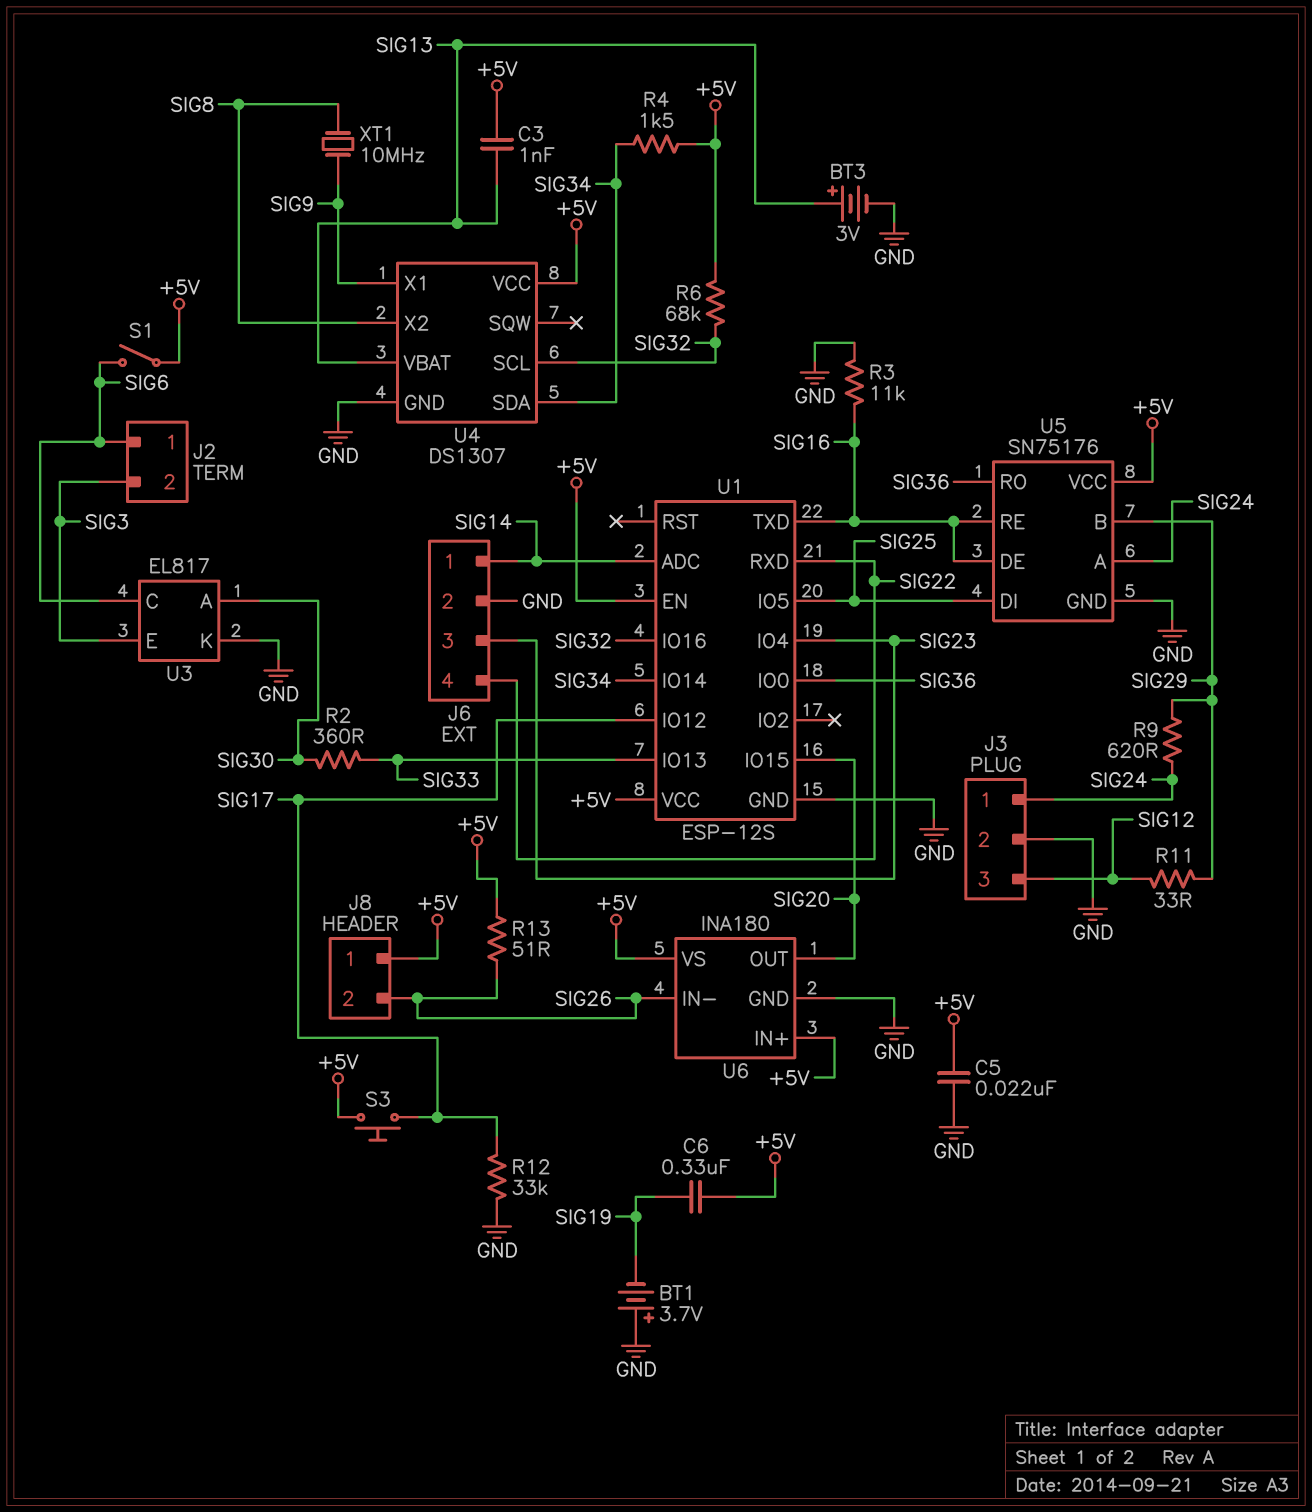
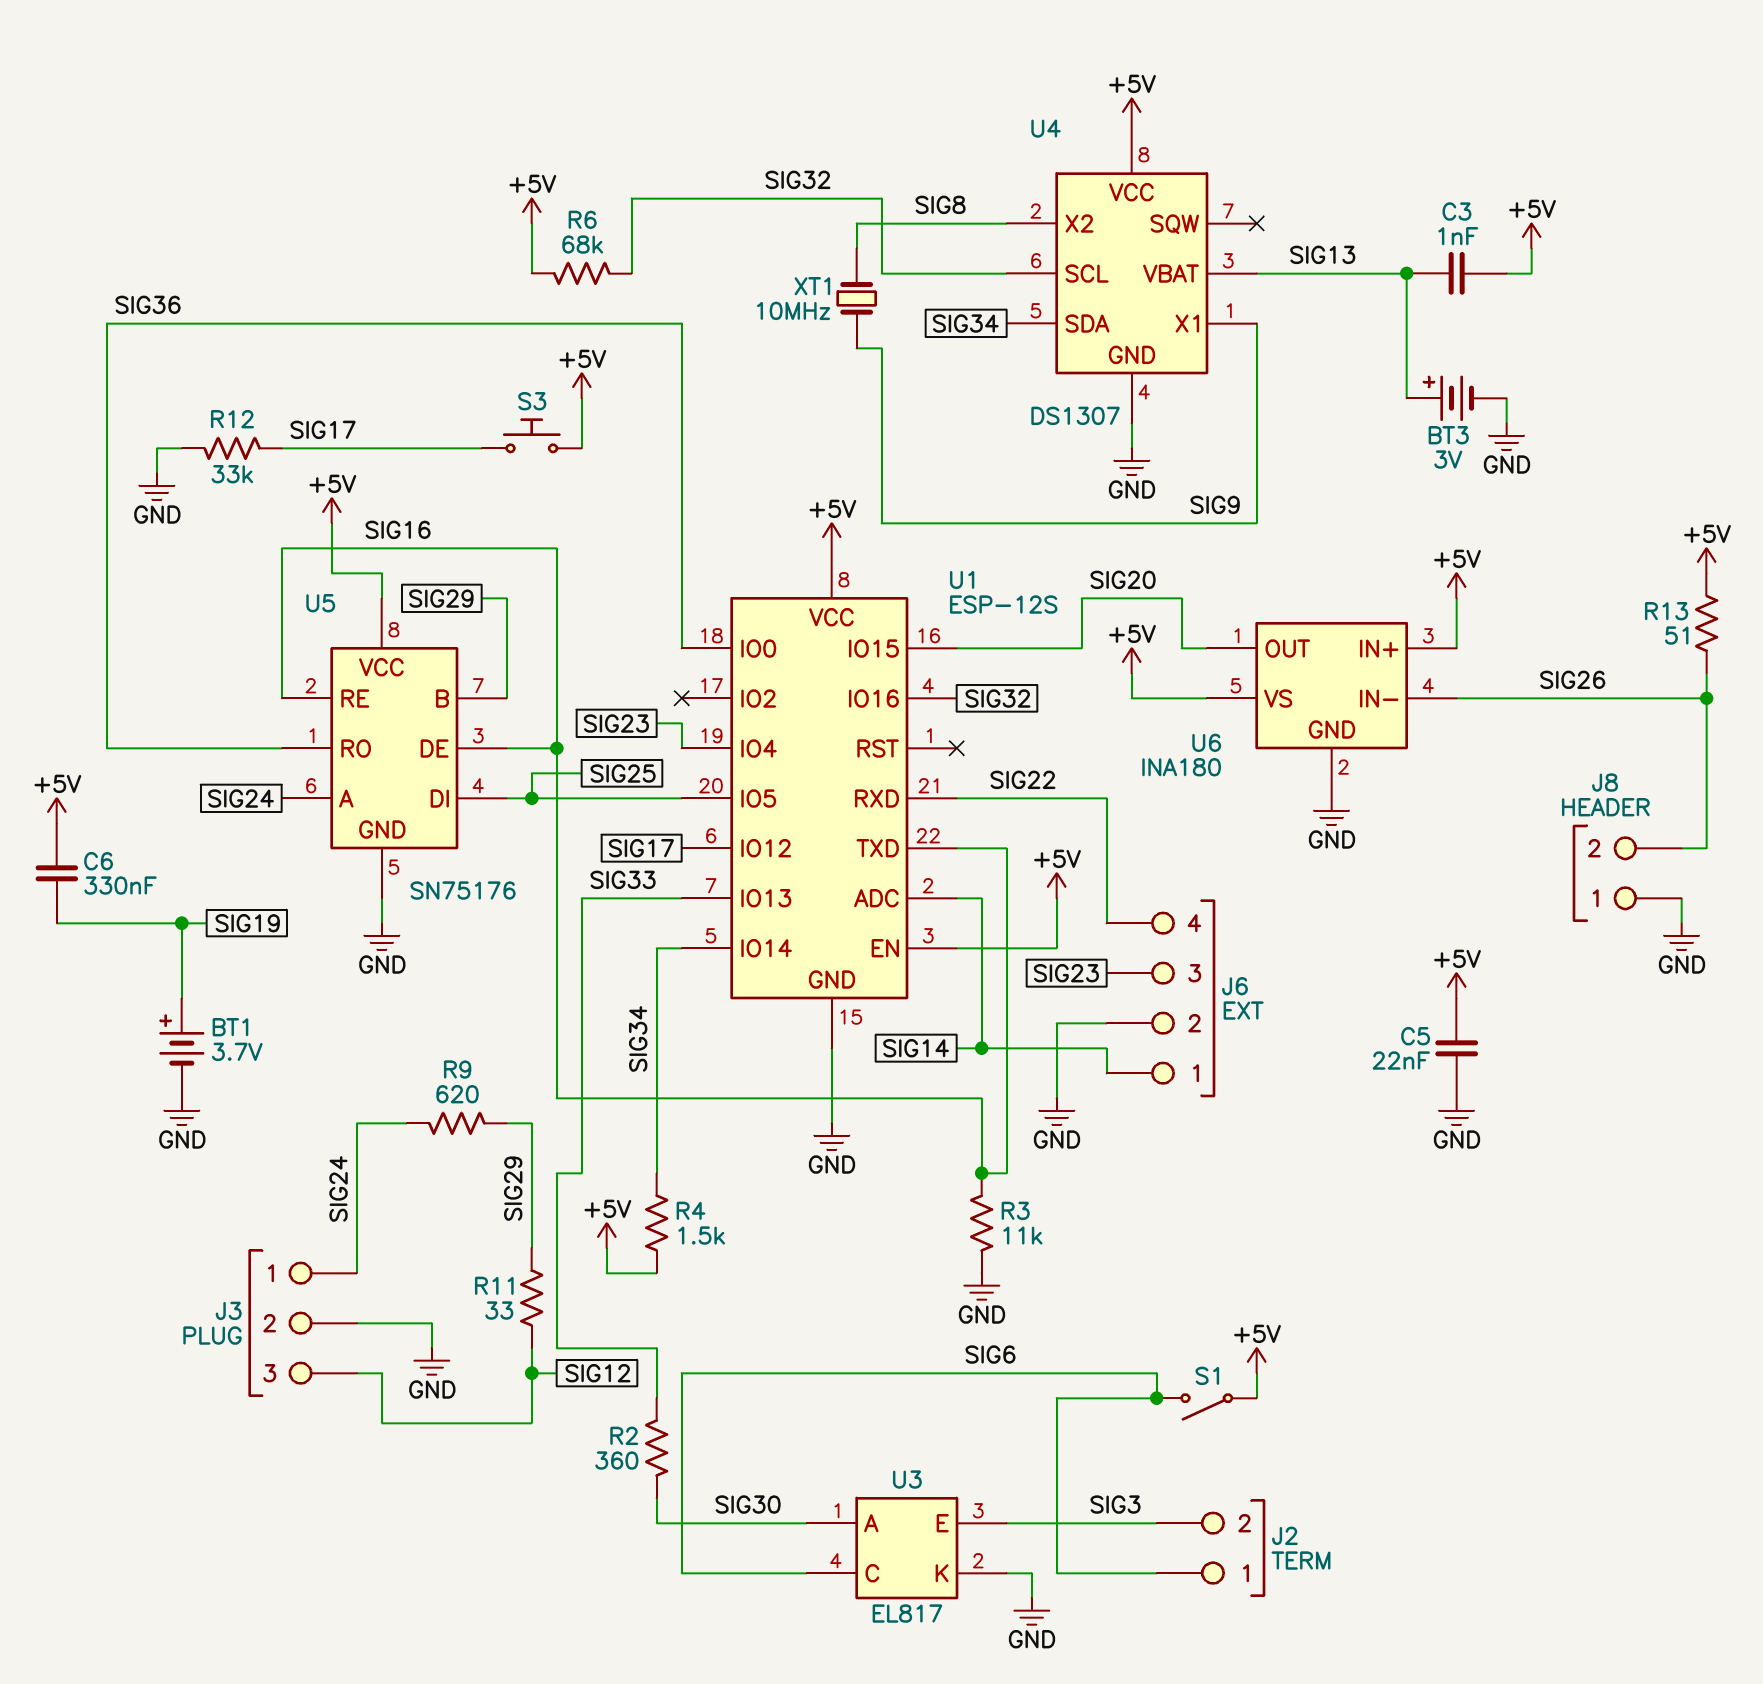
BT1: 3.7V (plus GND, minus SIG19) -> 3.7V (plus SIG19, minus GND)
J8 pin 1: +5V -> GND

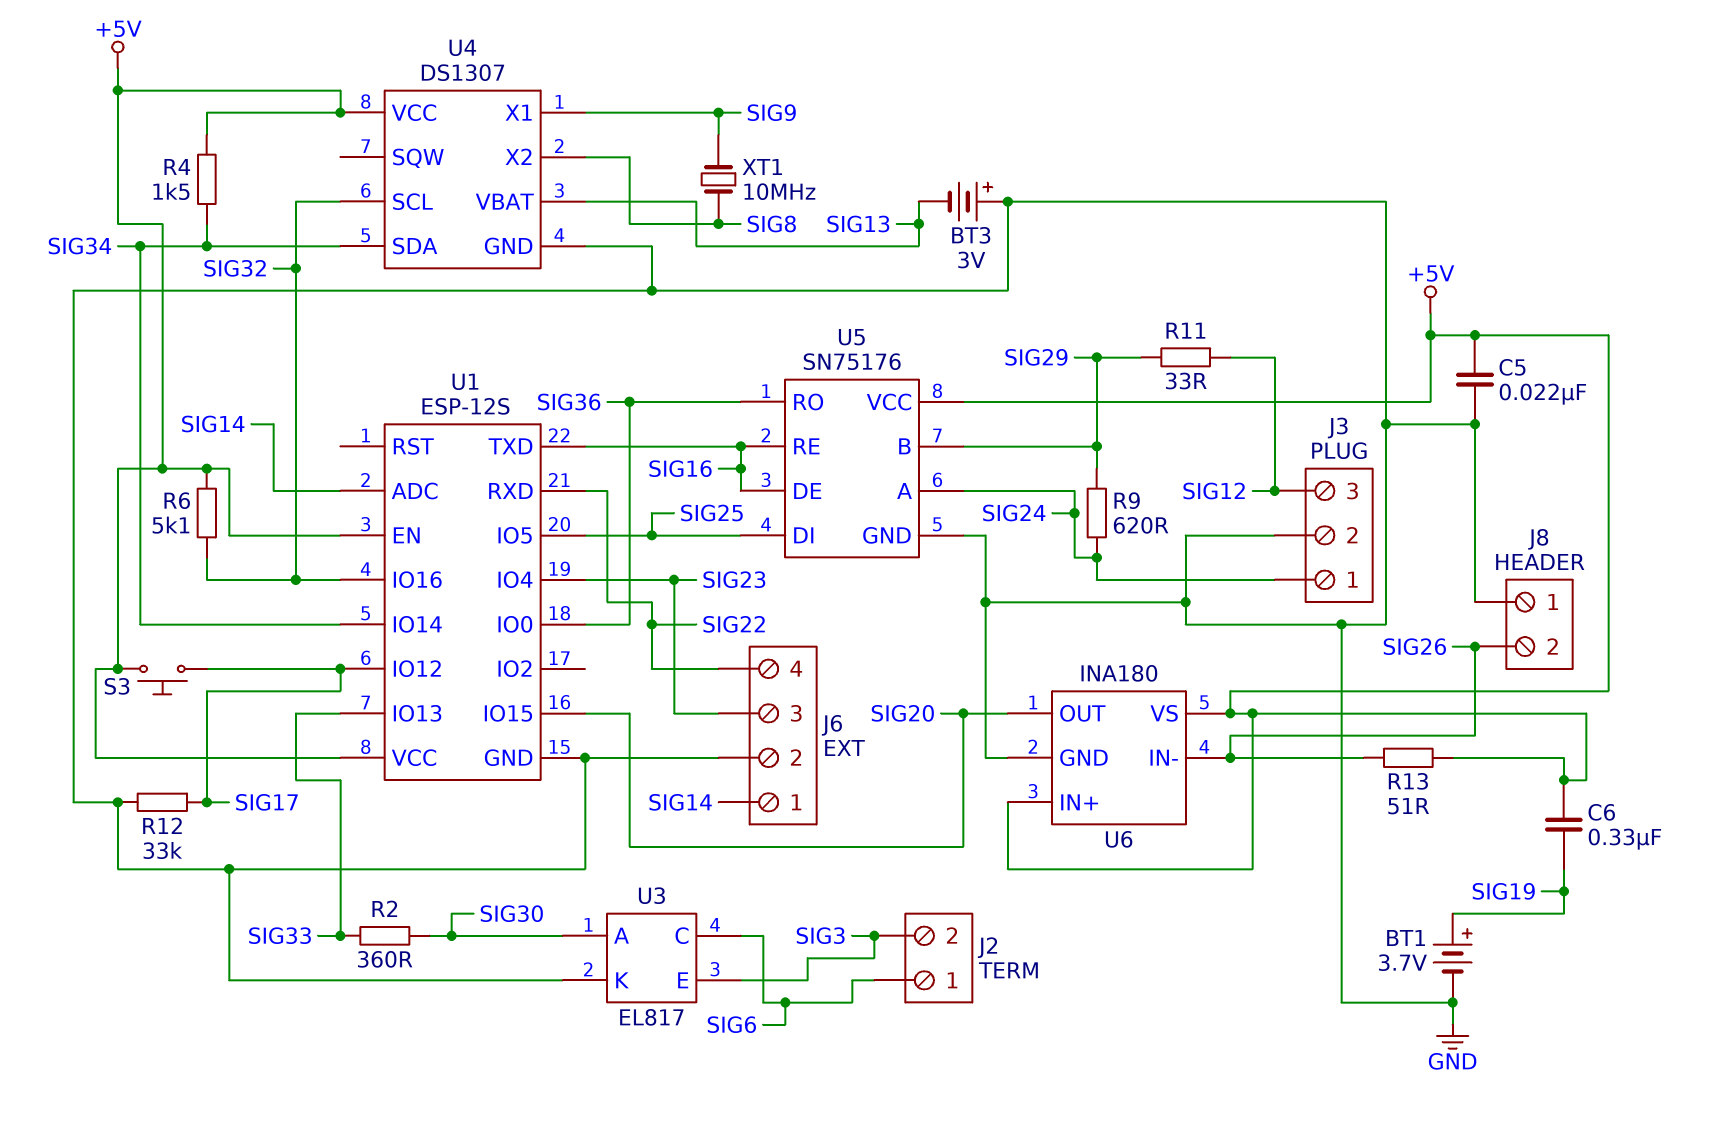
BT3: 3V (plus SIG13, minus GND) -> 3V (plus GND, minus SIG13)
C3: 1nF (+5V, SIG13) -> none
R3: 11k (GND, SIG16) -> none
R6: 68k (+5V, SIG32) -> 5.1k (+5V, SIG32)
S1: switch (+5V, SIG6) -> none

